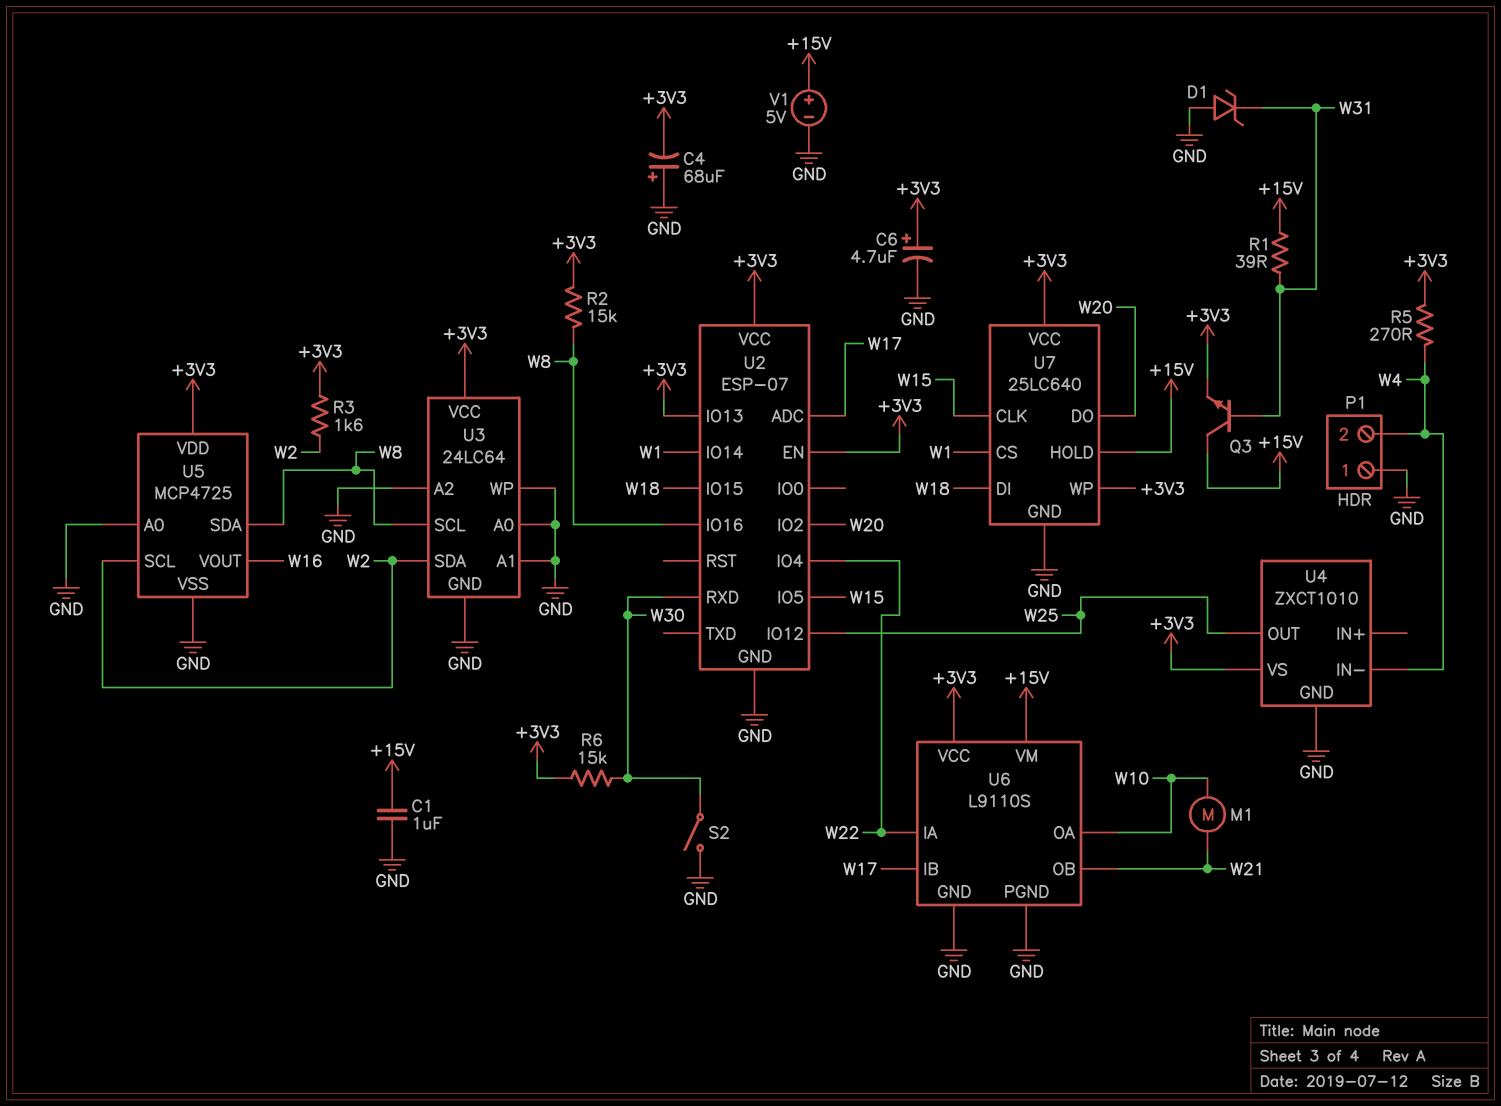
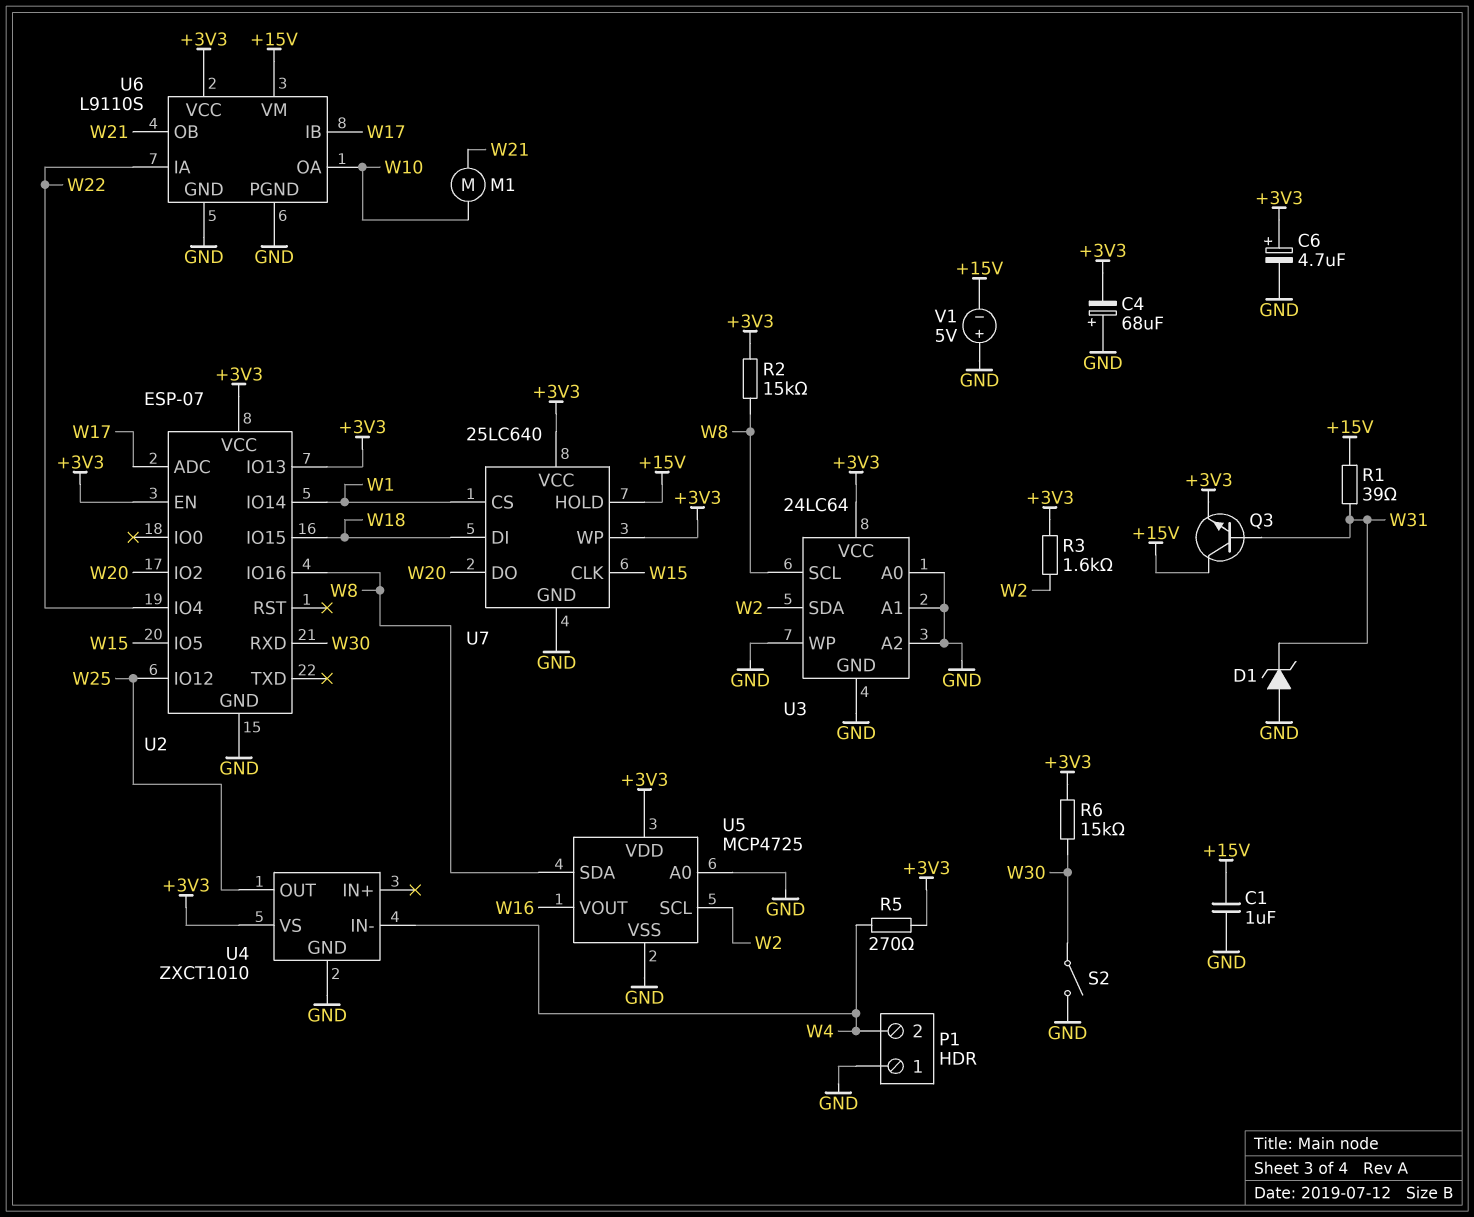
V1: 5V (plus +15V, minus GND) -> 5V (plus GND, minus +15V)

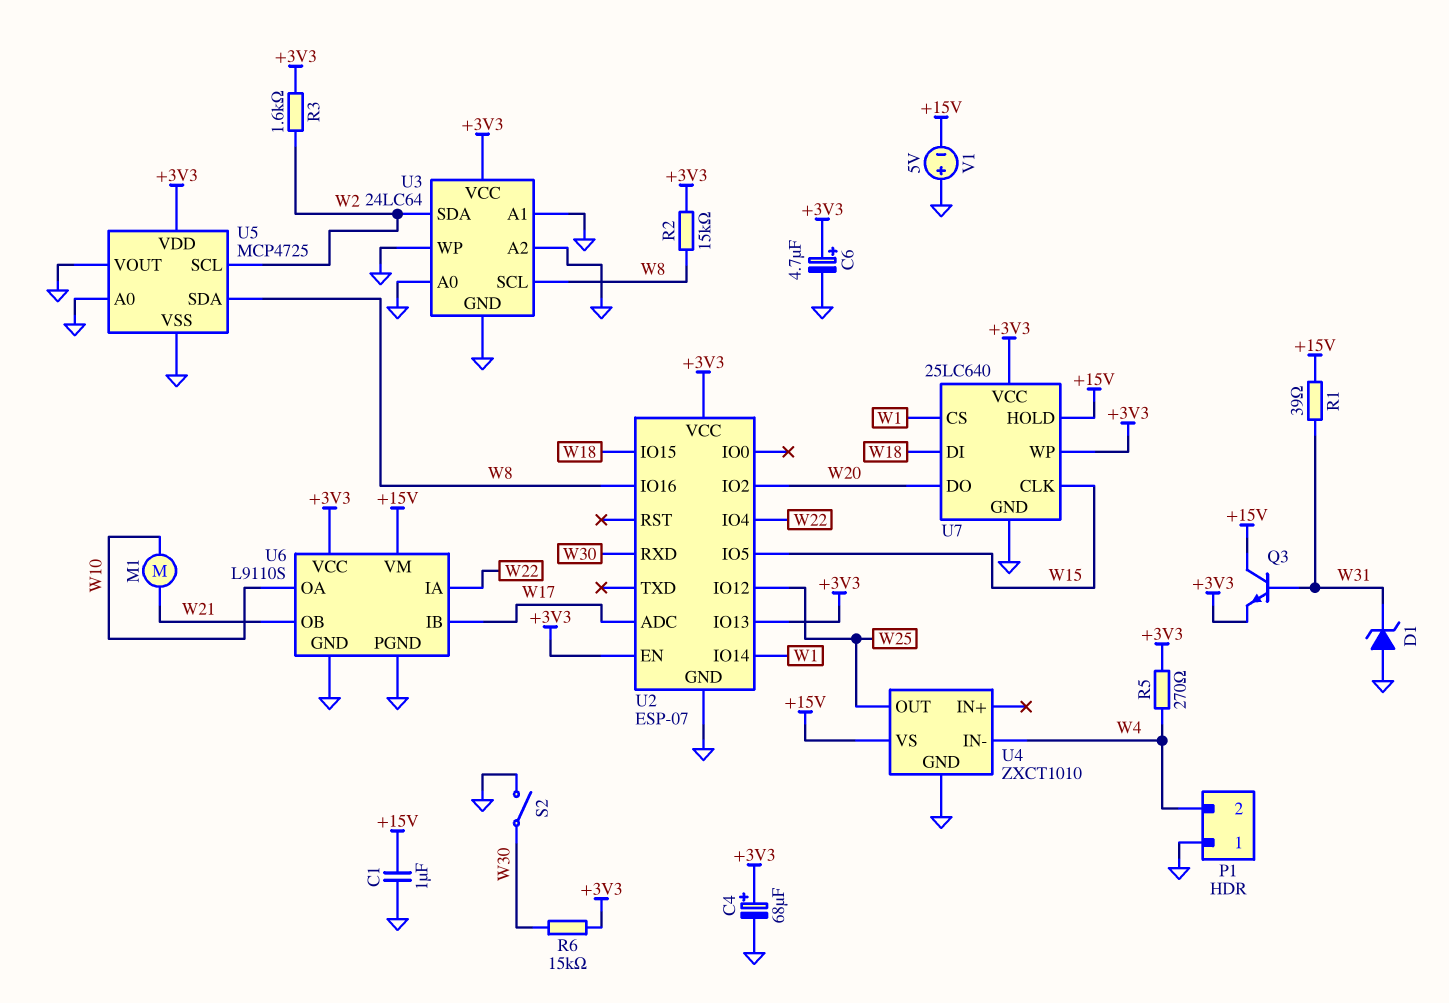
C4: 68uF (plus GND, minus +3V3) -> 68uF (plus +3V3, minus GND)
U4 pin VS: +3V3 -> +15V
U5 pin VOUT: W16 -> GND

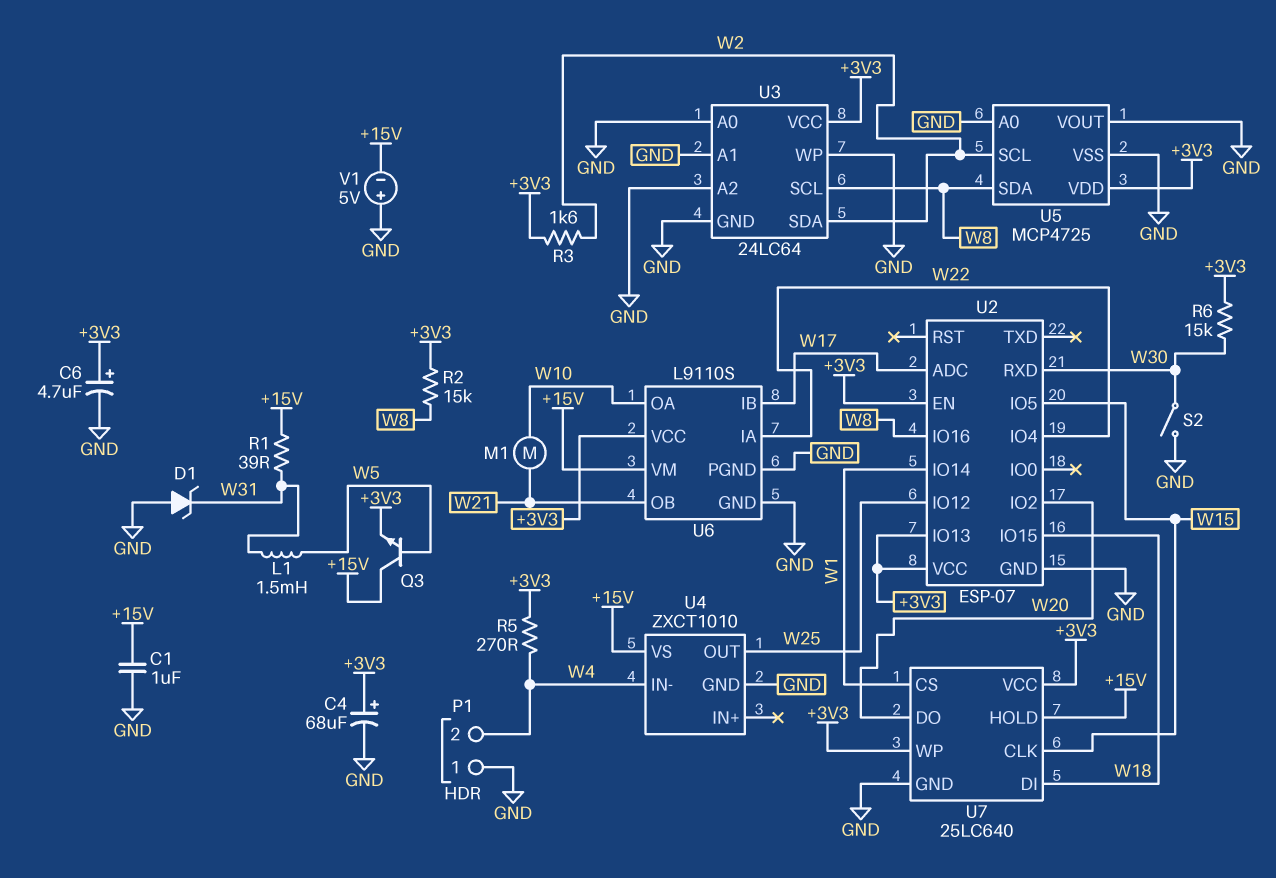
L1: none -> 1.5mH (W5, W31)
Q3: NPN (B W31, C +15V, E +3V3) -> NPN (B W5, C +15V, E +3V3)

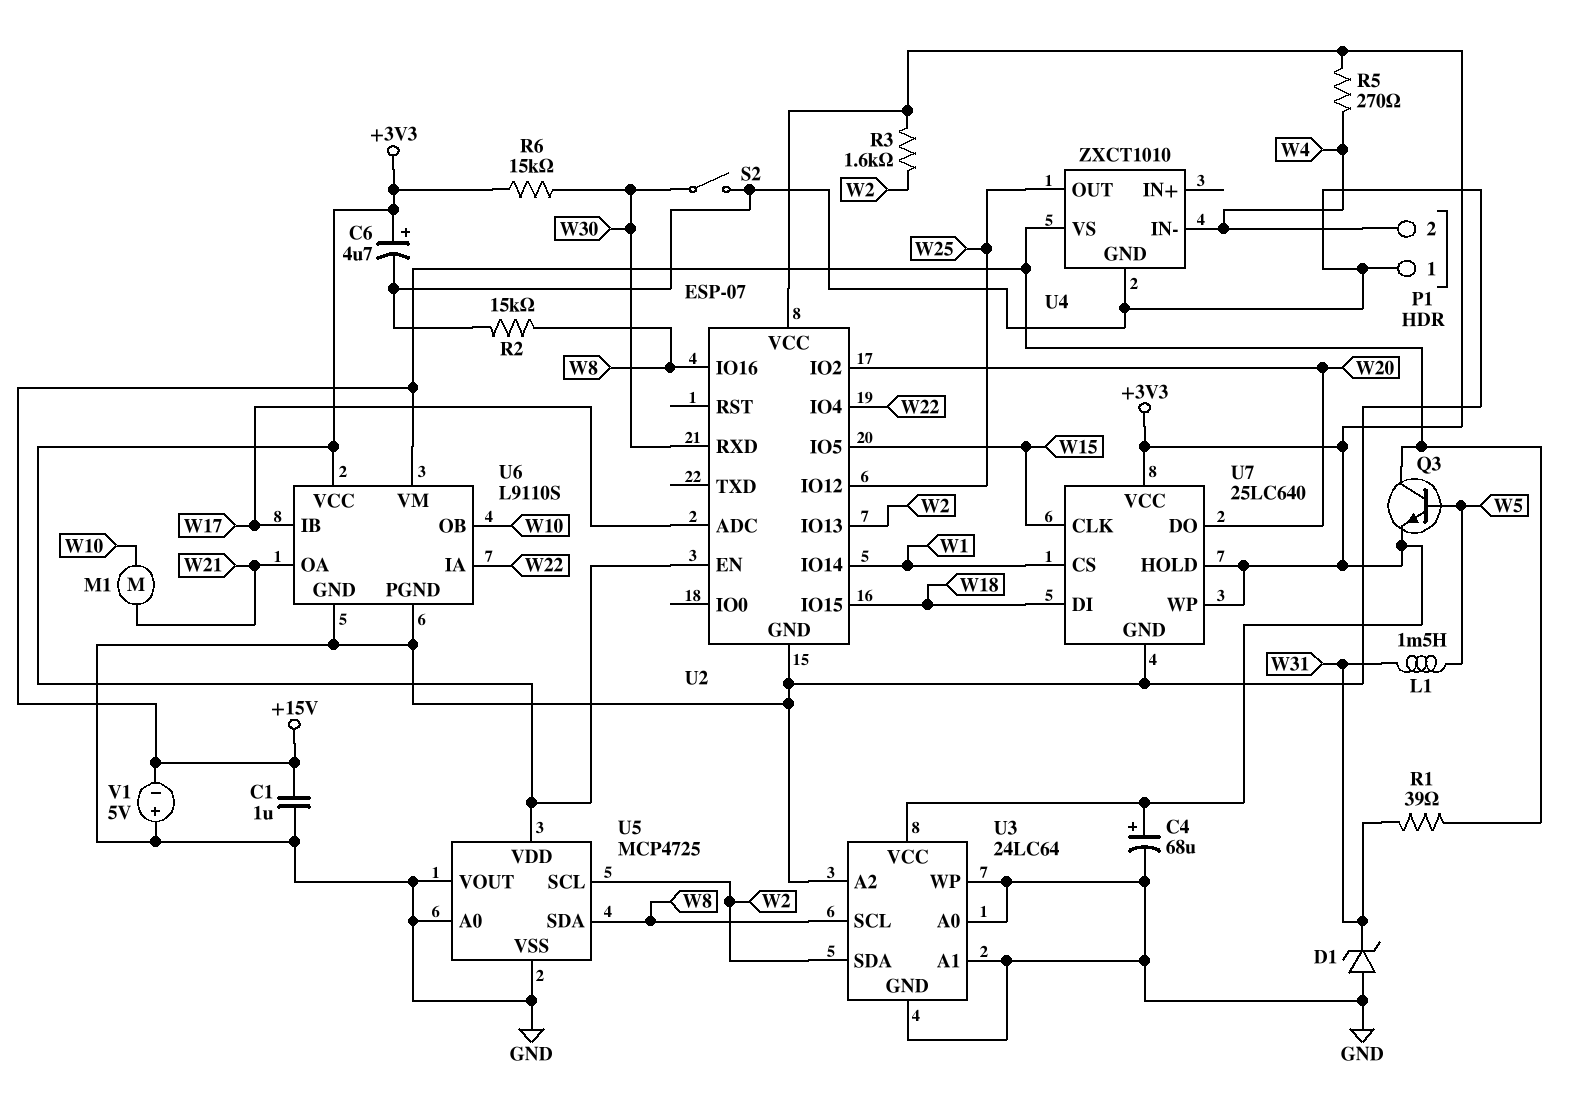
R2: 15k (+3V3, W8) -> 15k (GND, W8)
U2 pin IO13: +3V3 -> W2
U6 pin OA: W10 -> W21
U6 pin OB: W21 -> W10
U7 pin HOLD: +15V -> +3V3

